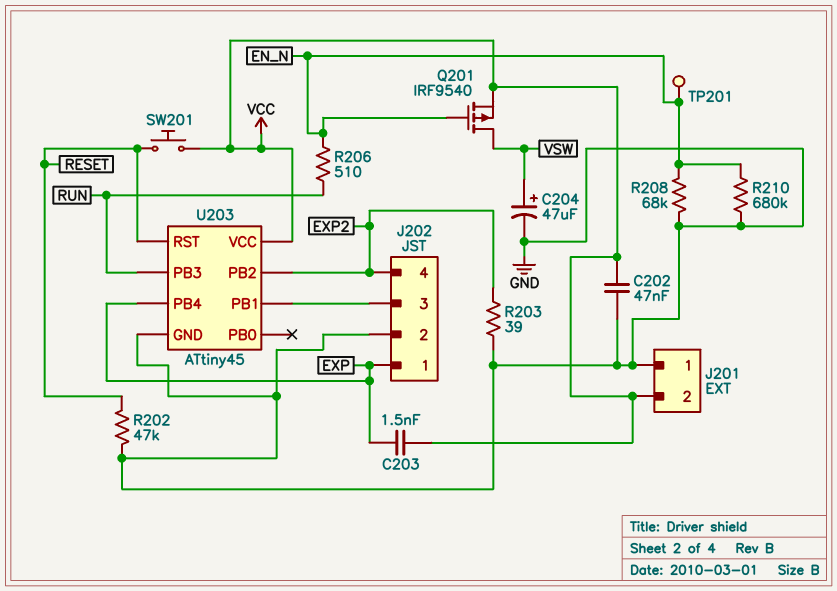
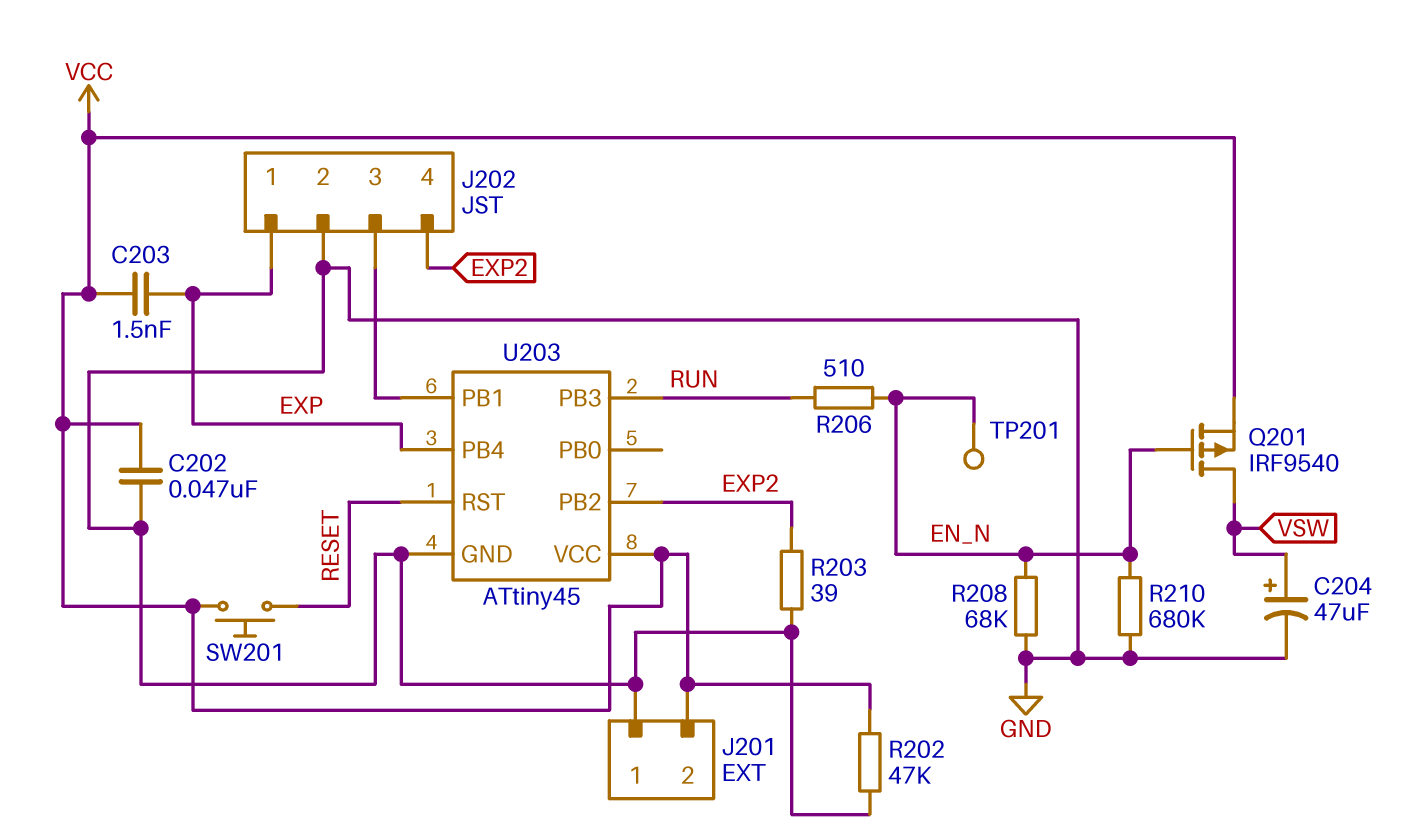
R202: 47k (GND, RESET) -> 47k (GND, VCC)

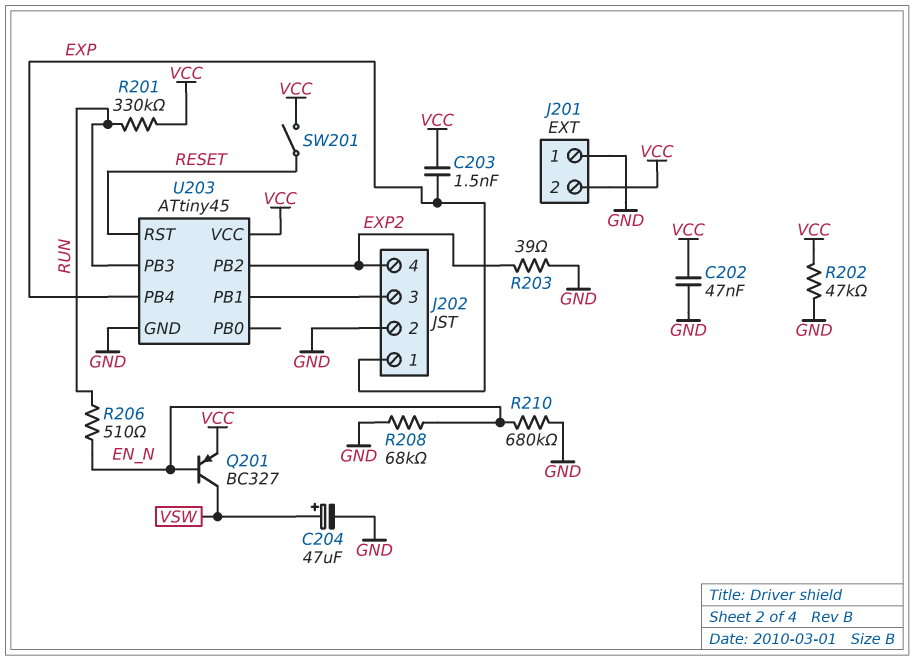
Q201: PMOS IRF9540 (G EN_N, D VSW, S VCC) -> PNP BC327 (B EN_N, C VSW, E VCC)
R201: none -> 330k (RUN, VCC)
SW201: button (RESET, VCC) -> switch (RESET, VCC)
TP201: test point (EN_N) -> none

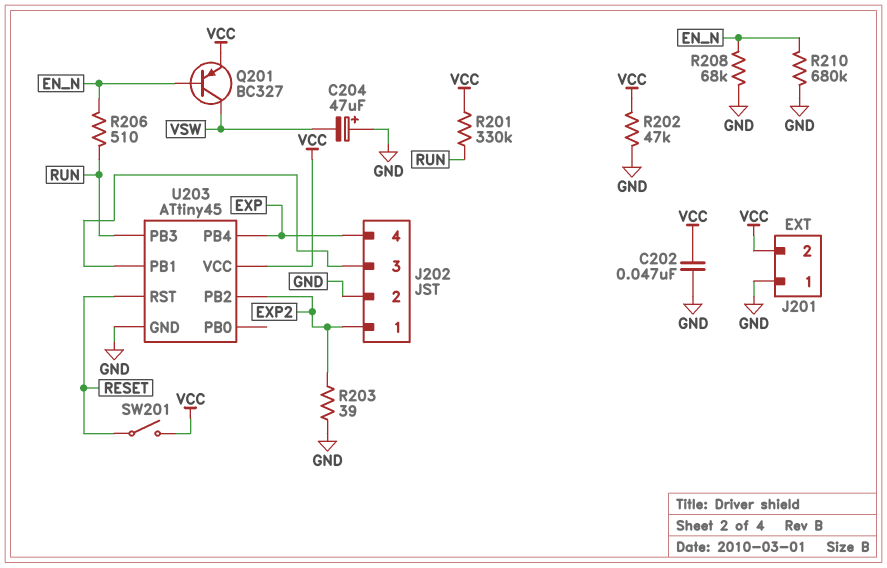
C203: 1.5nF (EXP, VCC) -> none
C204: 47uF (plus VSW, minus GND) -> 47uF (plus GND, minus VSW)
J202 pin 1: EXP -> EXP2
J202 pin 4: EXP2 -> EXP

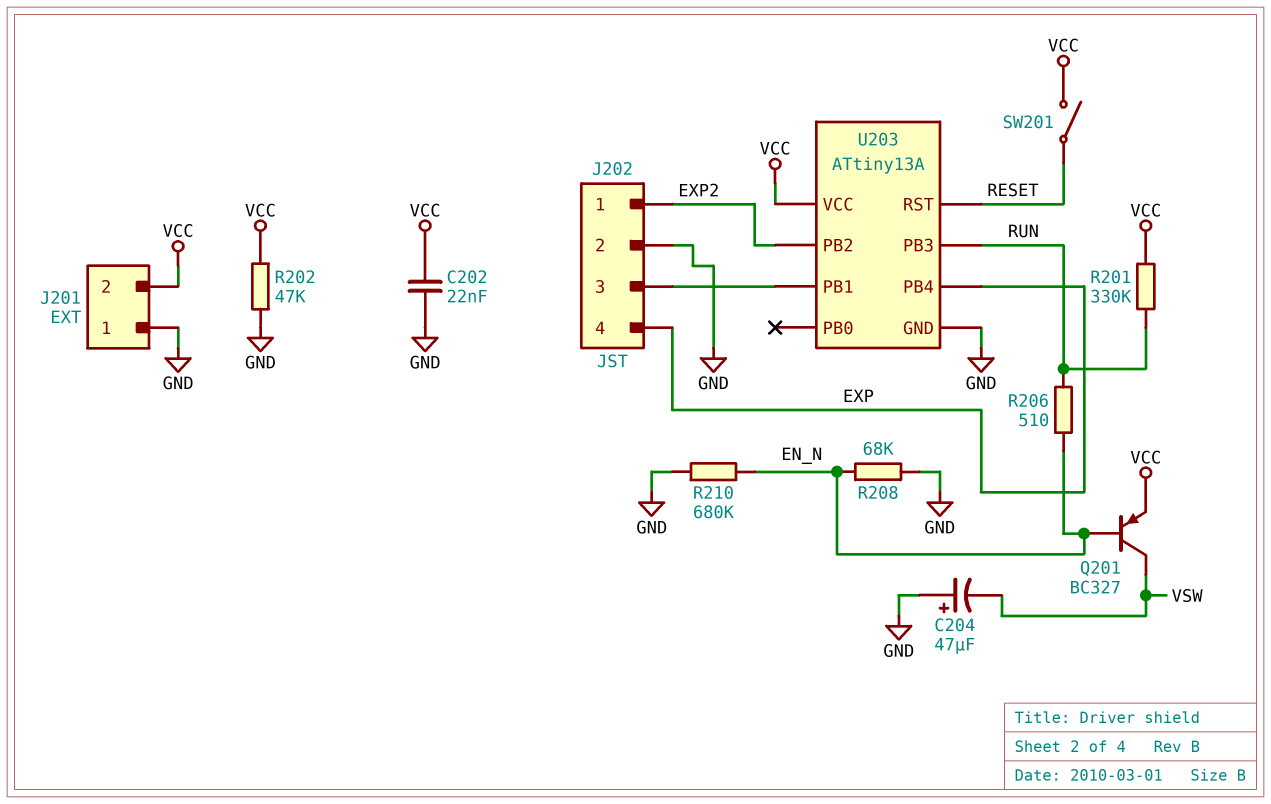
C202: 47nF (GND, VCC) -> 22nF (GND, VCC)
R203: 39 (EXP2, GND) -> none
U203: ATtiny45 -> ATtiny13A

